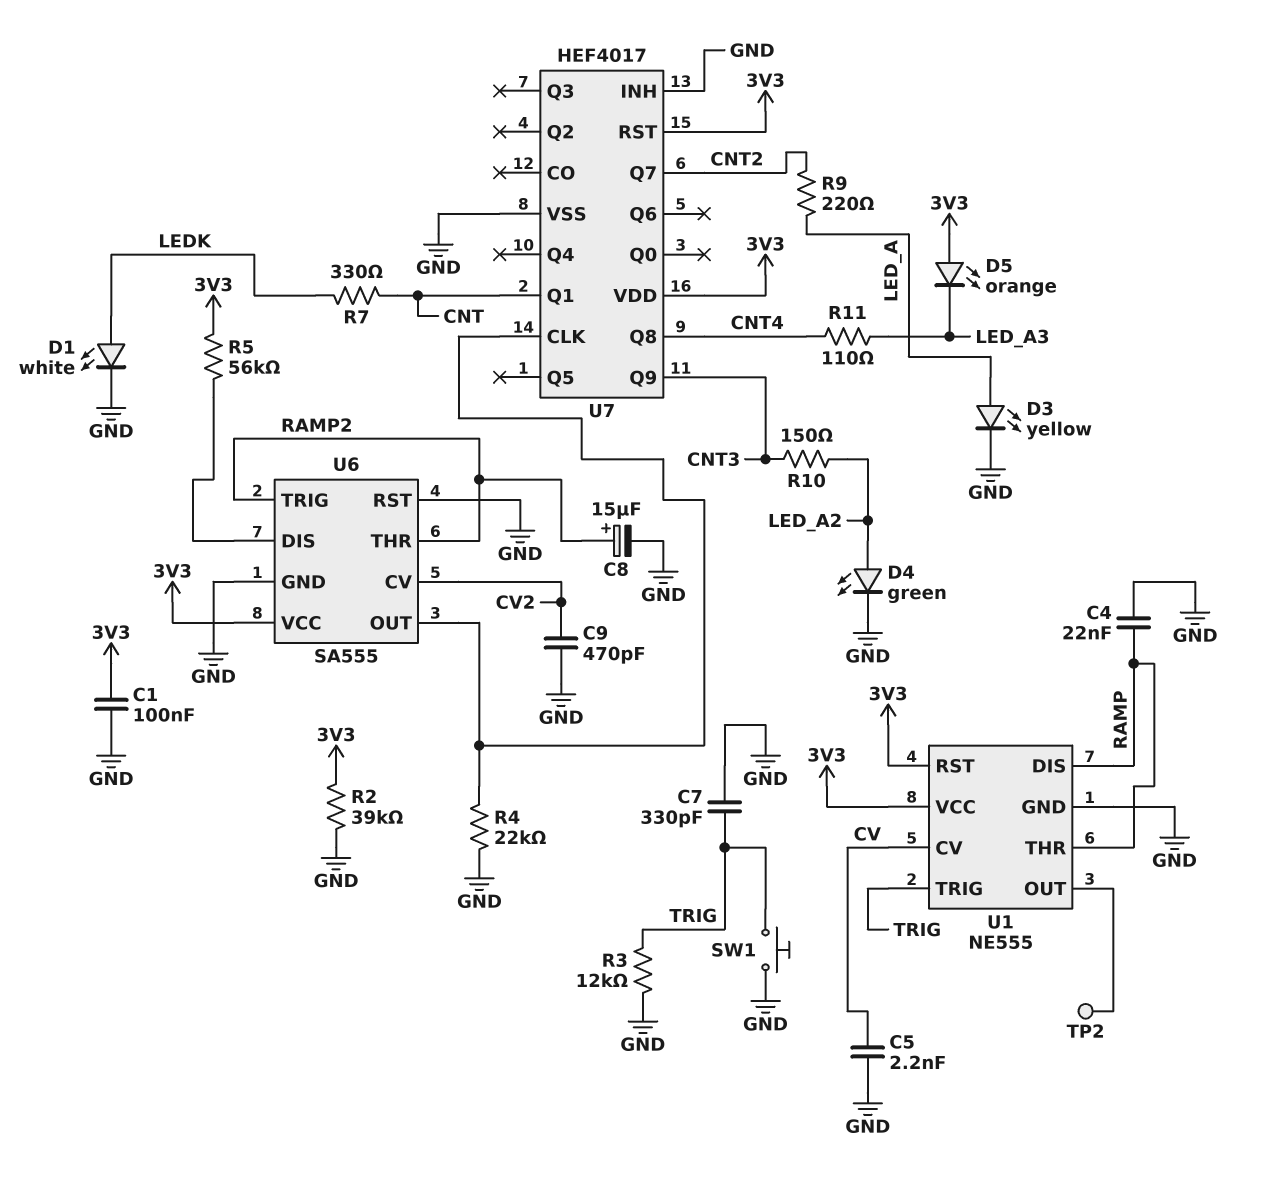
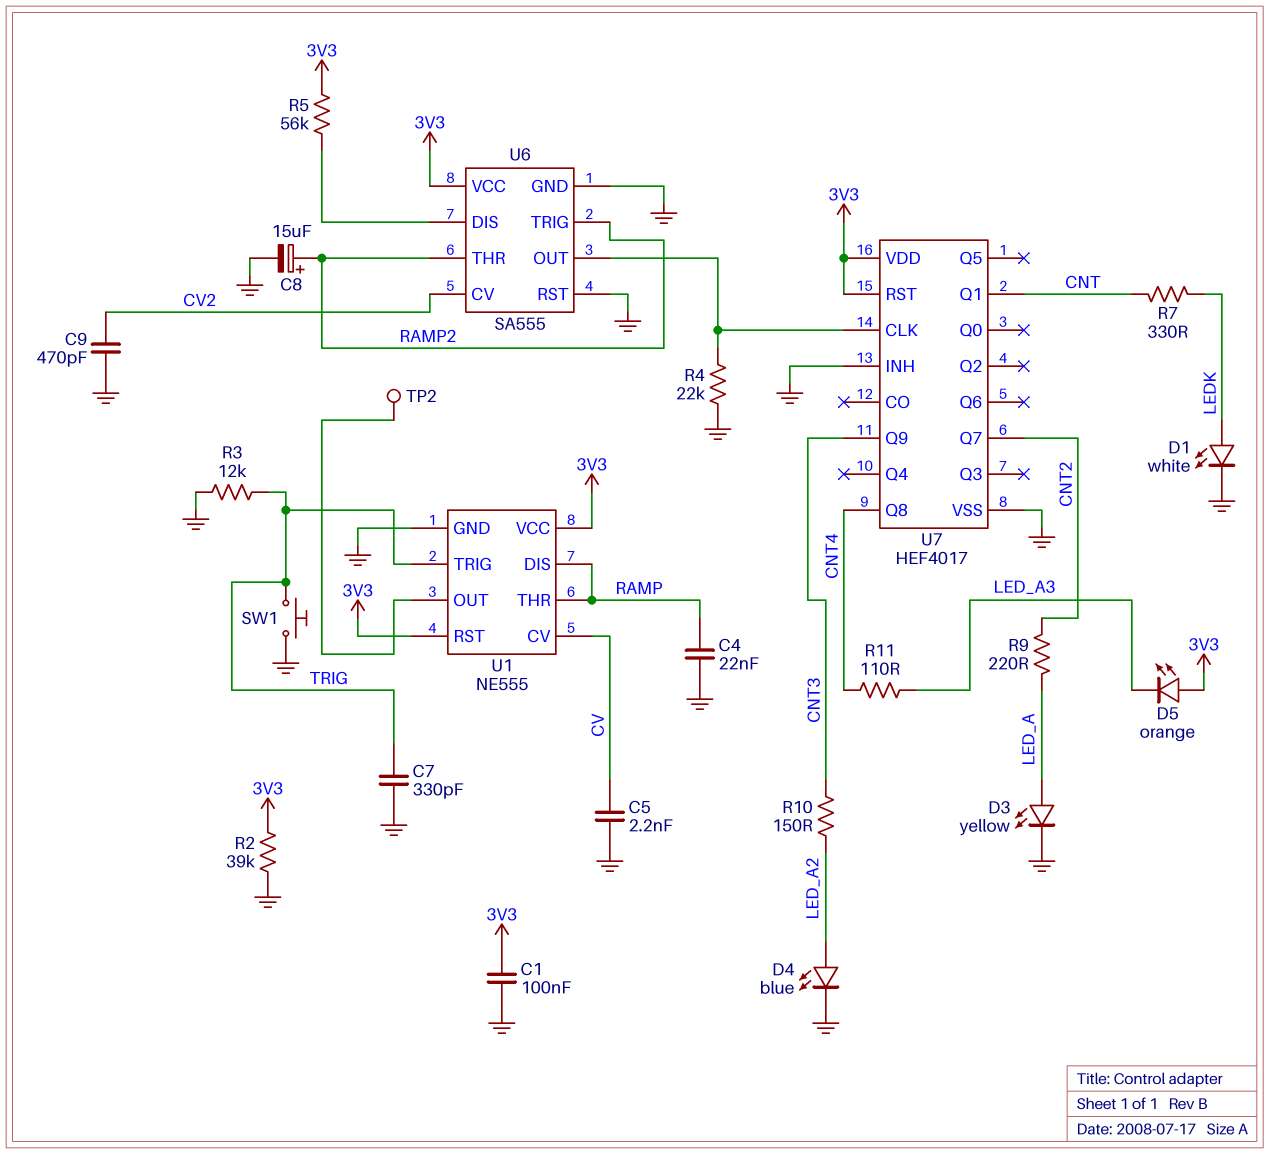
D4: LED green (A LED_A2, K GND) -> LED blue (A LED_A2, K GND)

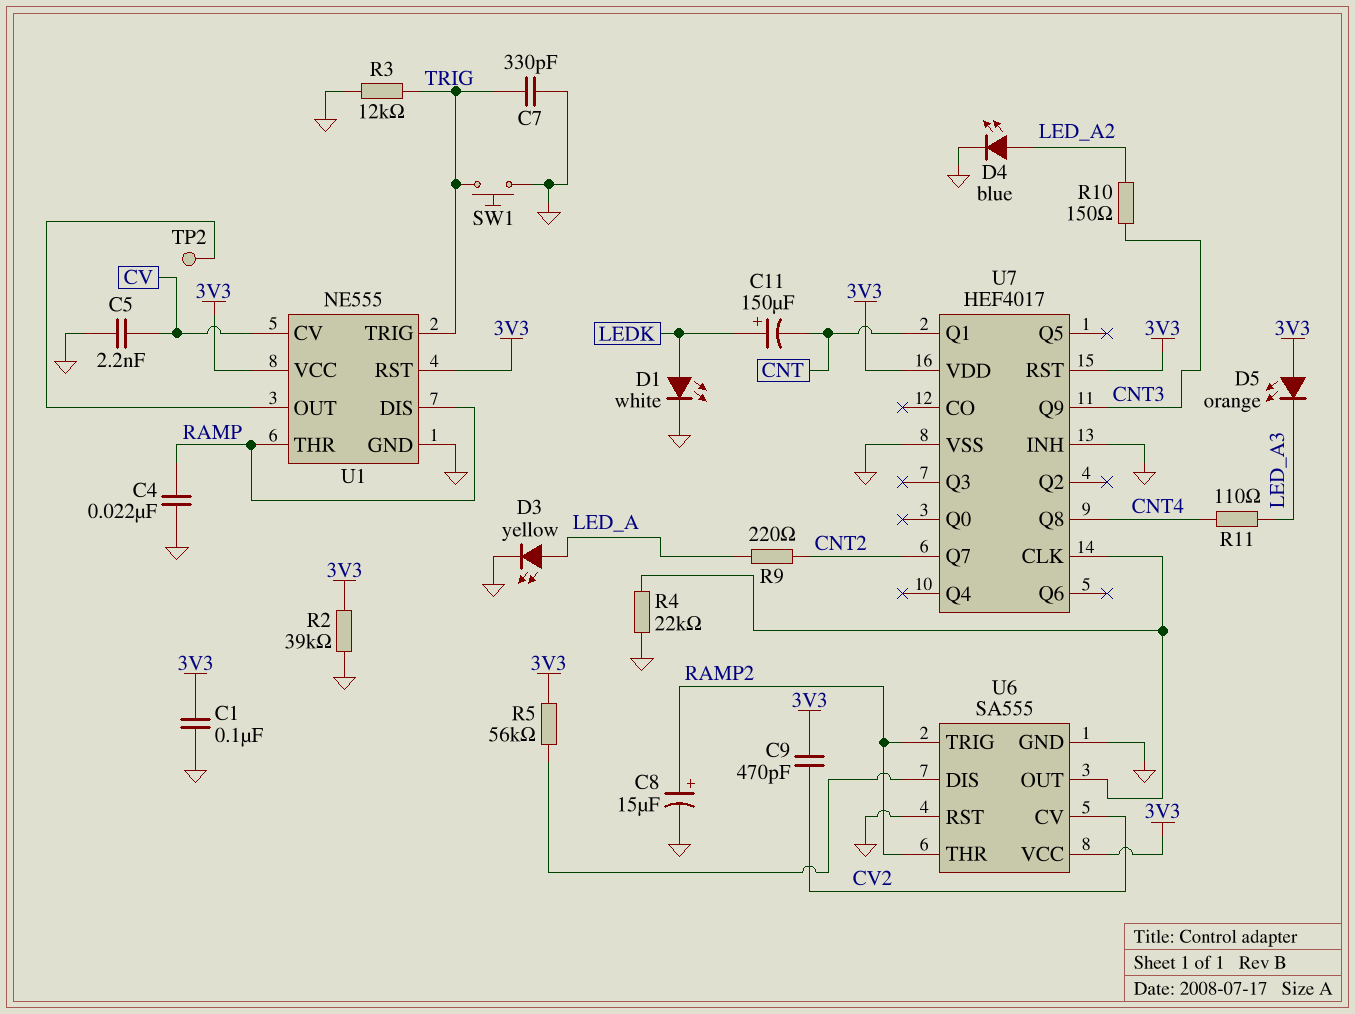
C9: 470pF (CV2, GND) -> 470pF (3V3, CV2)
C11: none -> 150uF (plus LEDK, minus CNT)
R7: 330 (CNT, LEDK) -> none

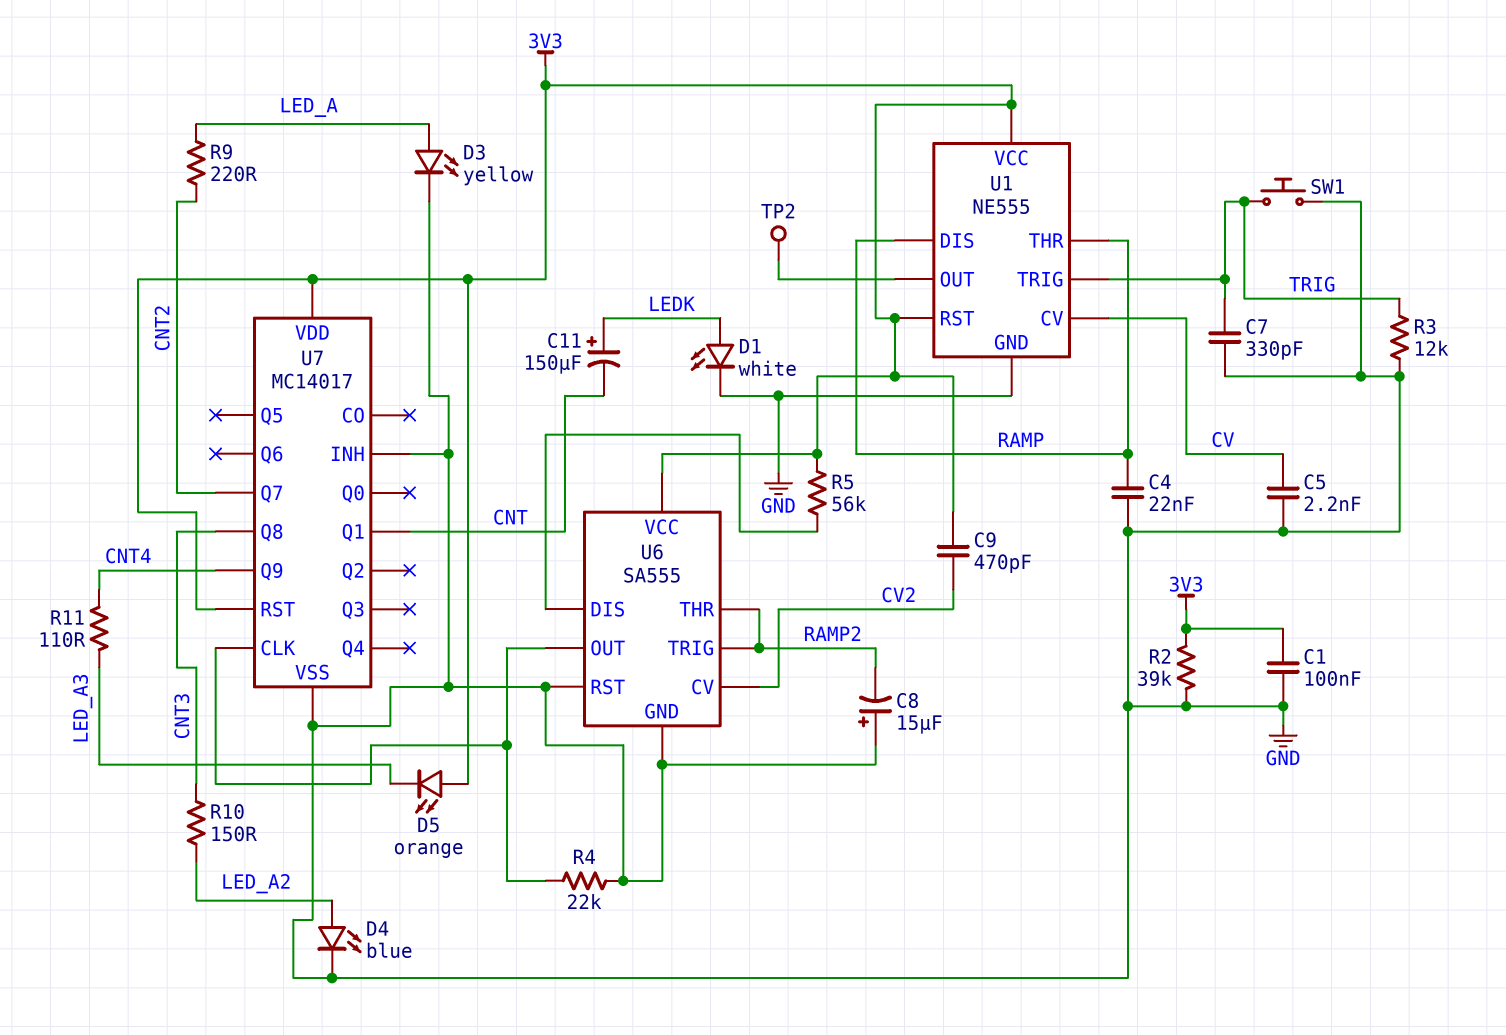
C8: 15uF (plus RAMP2, minus GND) -> 15uF (plus GND, minus RAMP2)
U7: HEF4017 -> MC14017
U7 pin Q8: CNT4 -> CNT3
U7 pin Q9: CNT3 -> CNT4

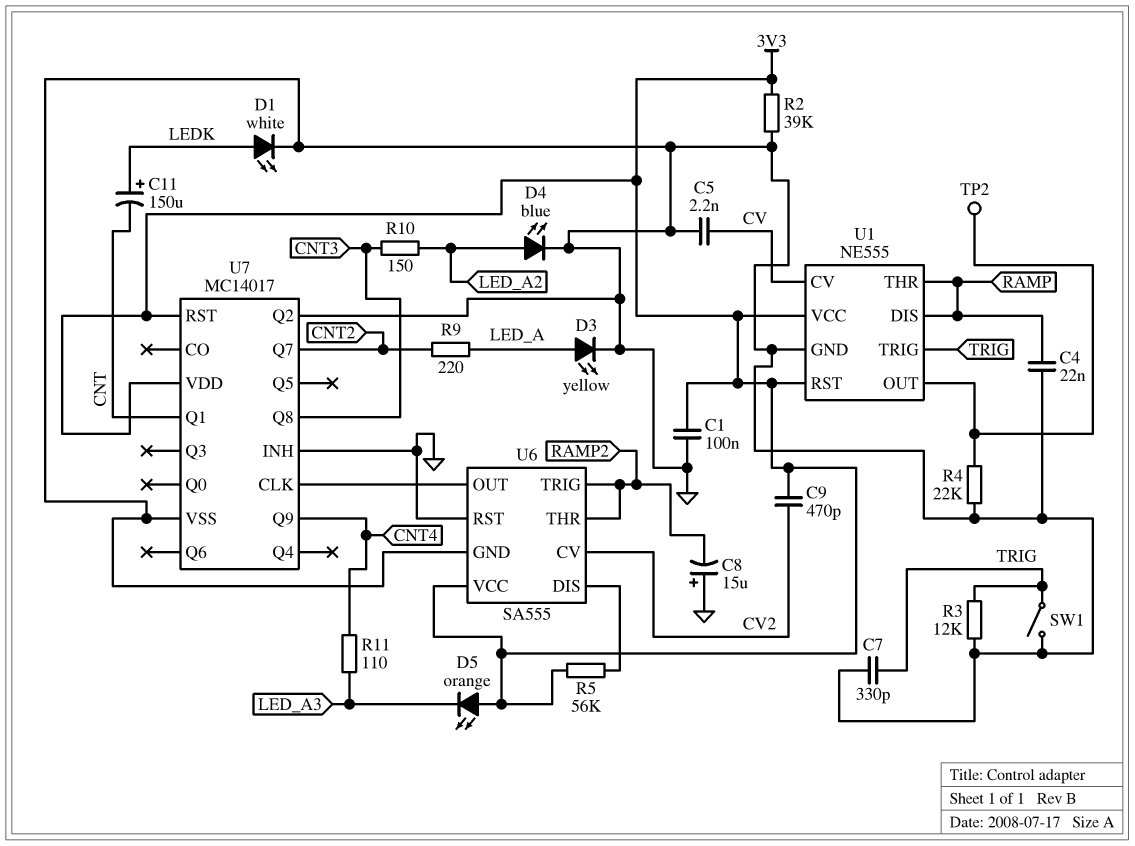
R4: 22k (GND, U6/OUT) -> 22k (GND, U1/OUT)
SW1: button (GND, TRIG) -> switch (GND, TRIG)
U7 pin Q2: none -> GND

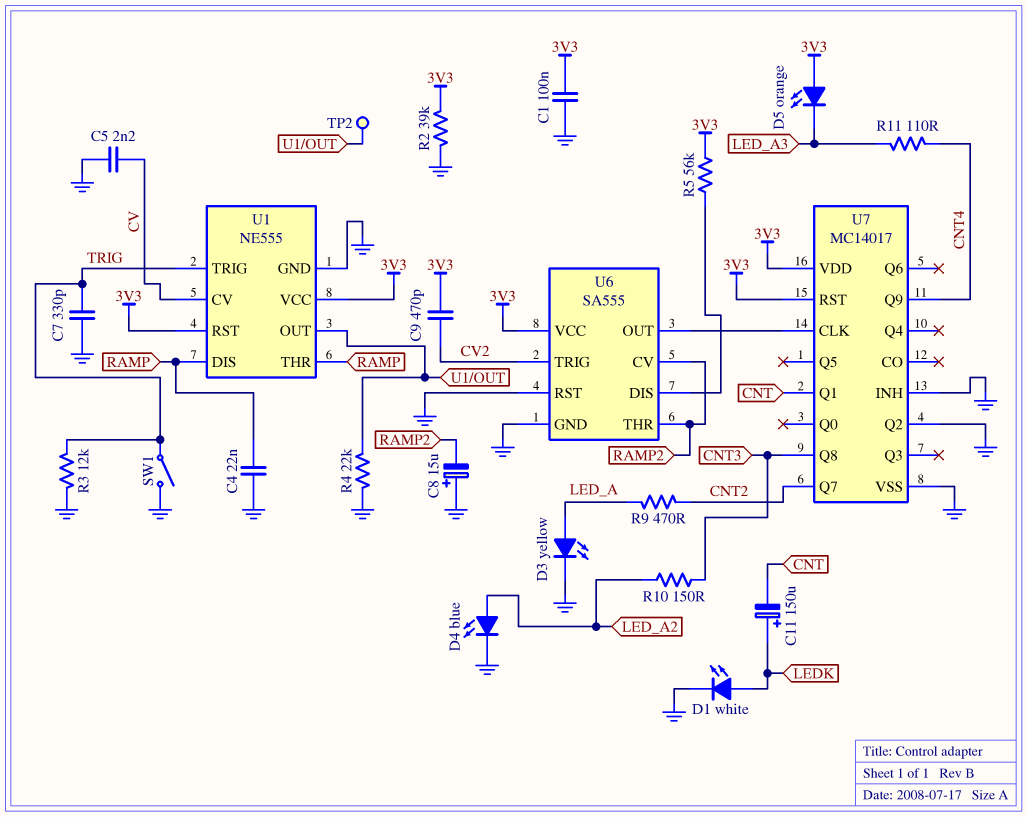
R9: 220 (CNT2, LED_A) -> 470 (CNT2, LED_A)
U6 pin CV: CV2 -> RAMP2
U6 pin TRIG: RAMP2 -> CV2

